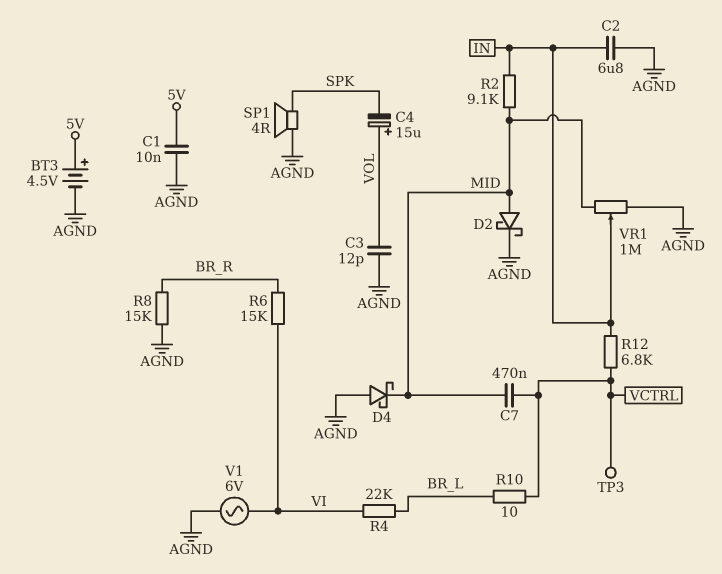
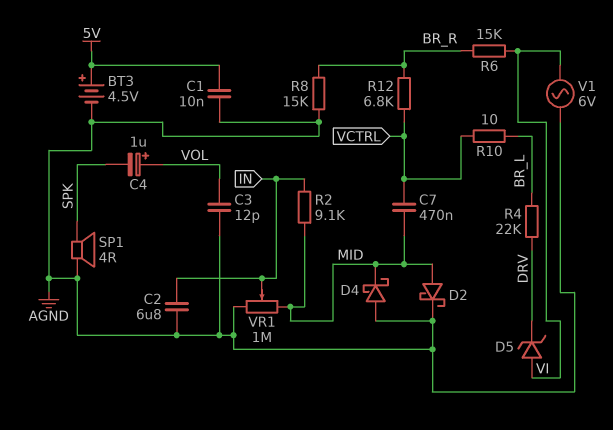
C4: 15uF (plus VOL, minus SPK) -> 1uF (plus VOL, minus SPK)
D5: none -> zener (A VI, K DRV)
R4: 22k (BR_L, VI) -> 22k (BR_L, DRV)
R12: 6.8k (IN, VCTRL) -> 6.8k (BR_R, VCTRL)
TP3: test point (VCTRL) -> none

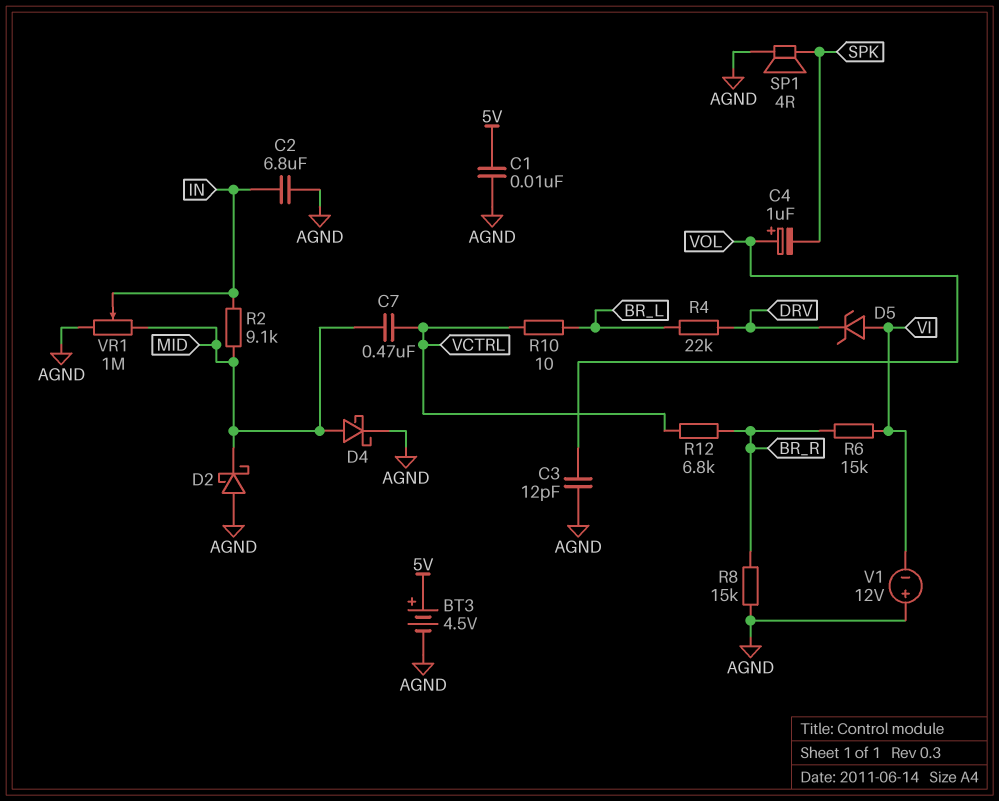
D2: schottky (A MID, K AGND) -> schottky (A AGND, K MID)
D4: schottky (A AGND, K MID) -> schottky (A MID, K AGND)
V1: AC 6V (AGND, VI) -> 12V (plus AGND, minus VI)

